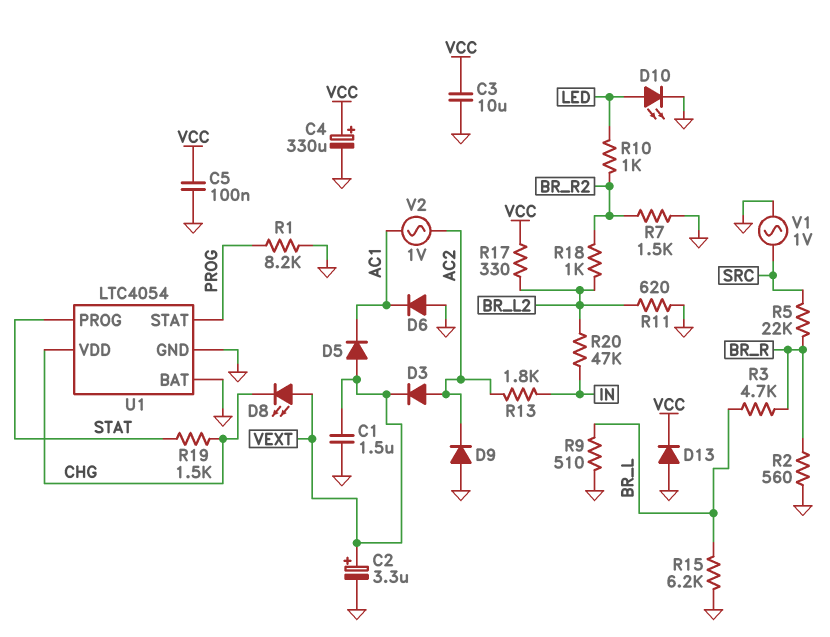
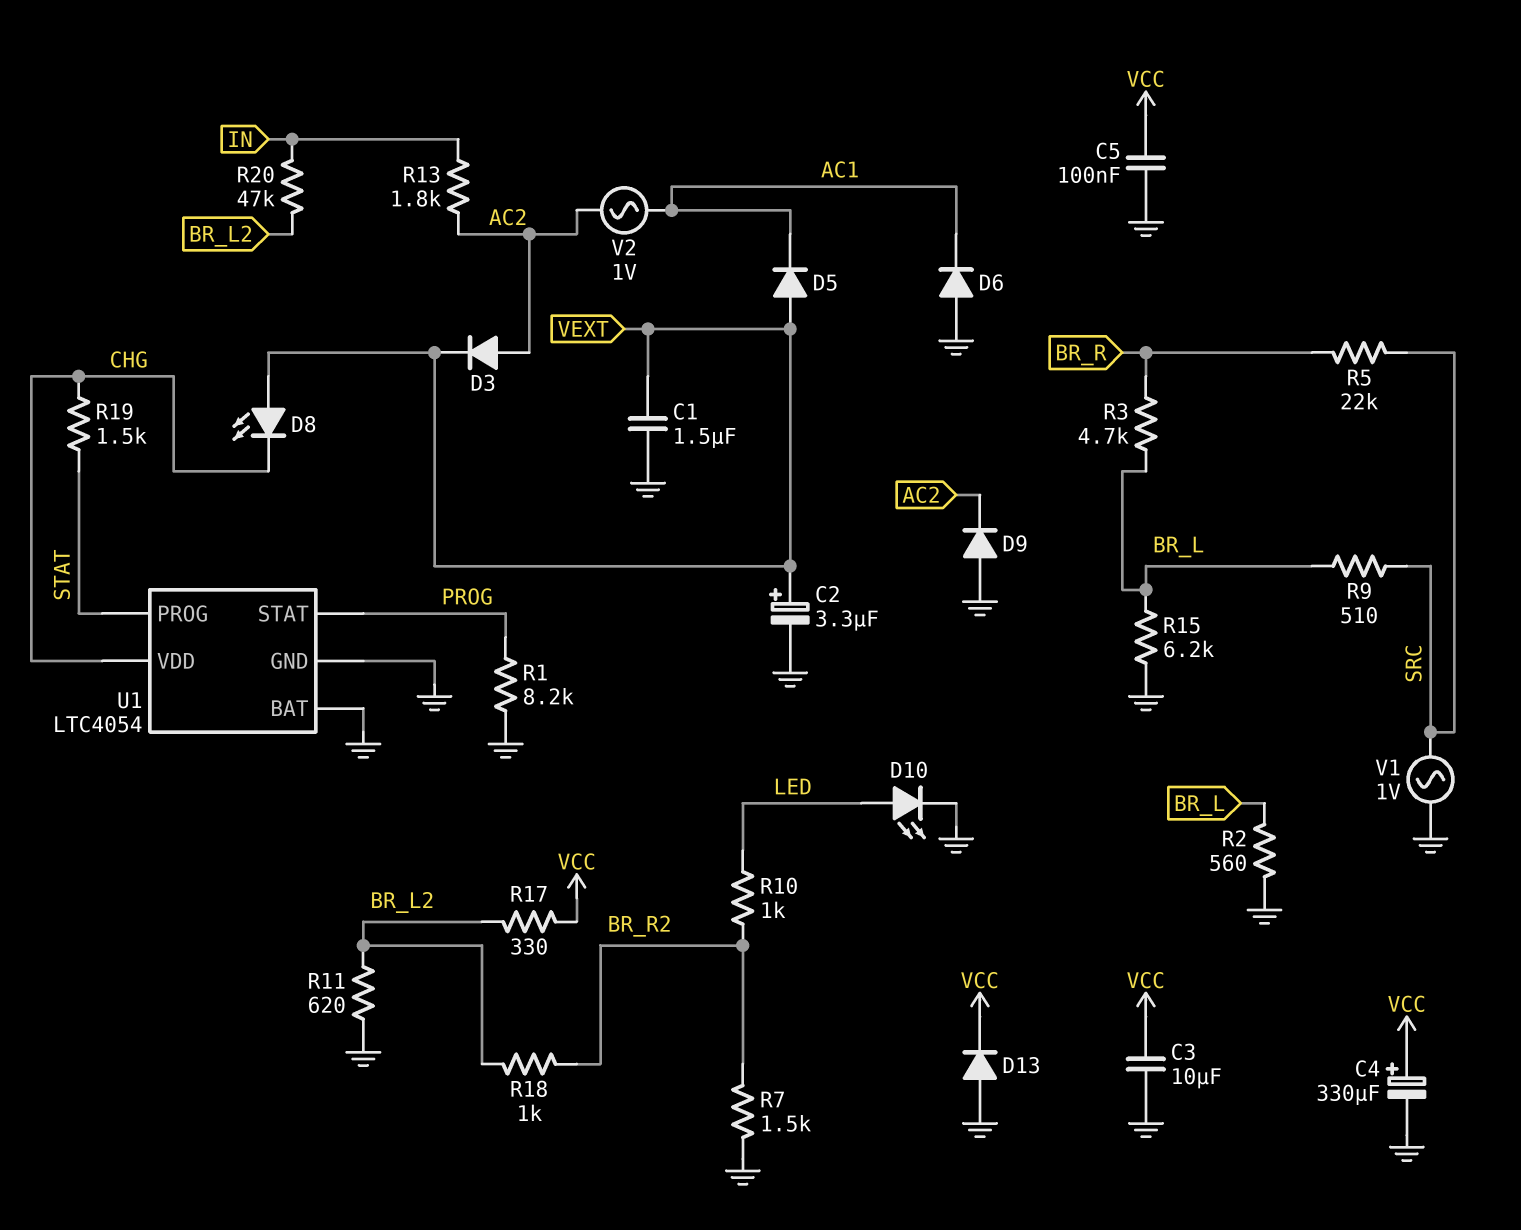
R2: 560 (BR_R, GND) -> 560 (BR_L, GND)
R9: 510 (BR_L, GND) -> 510 (BR_L, SRC)

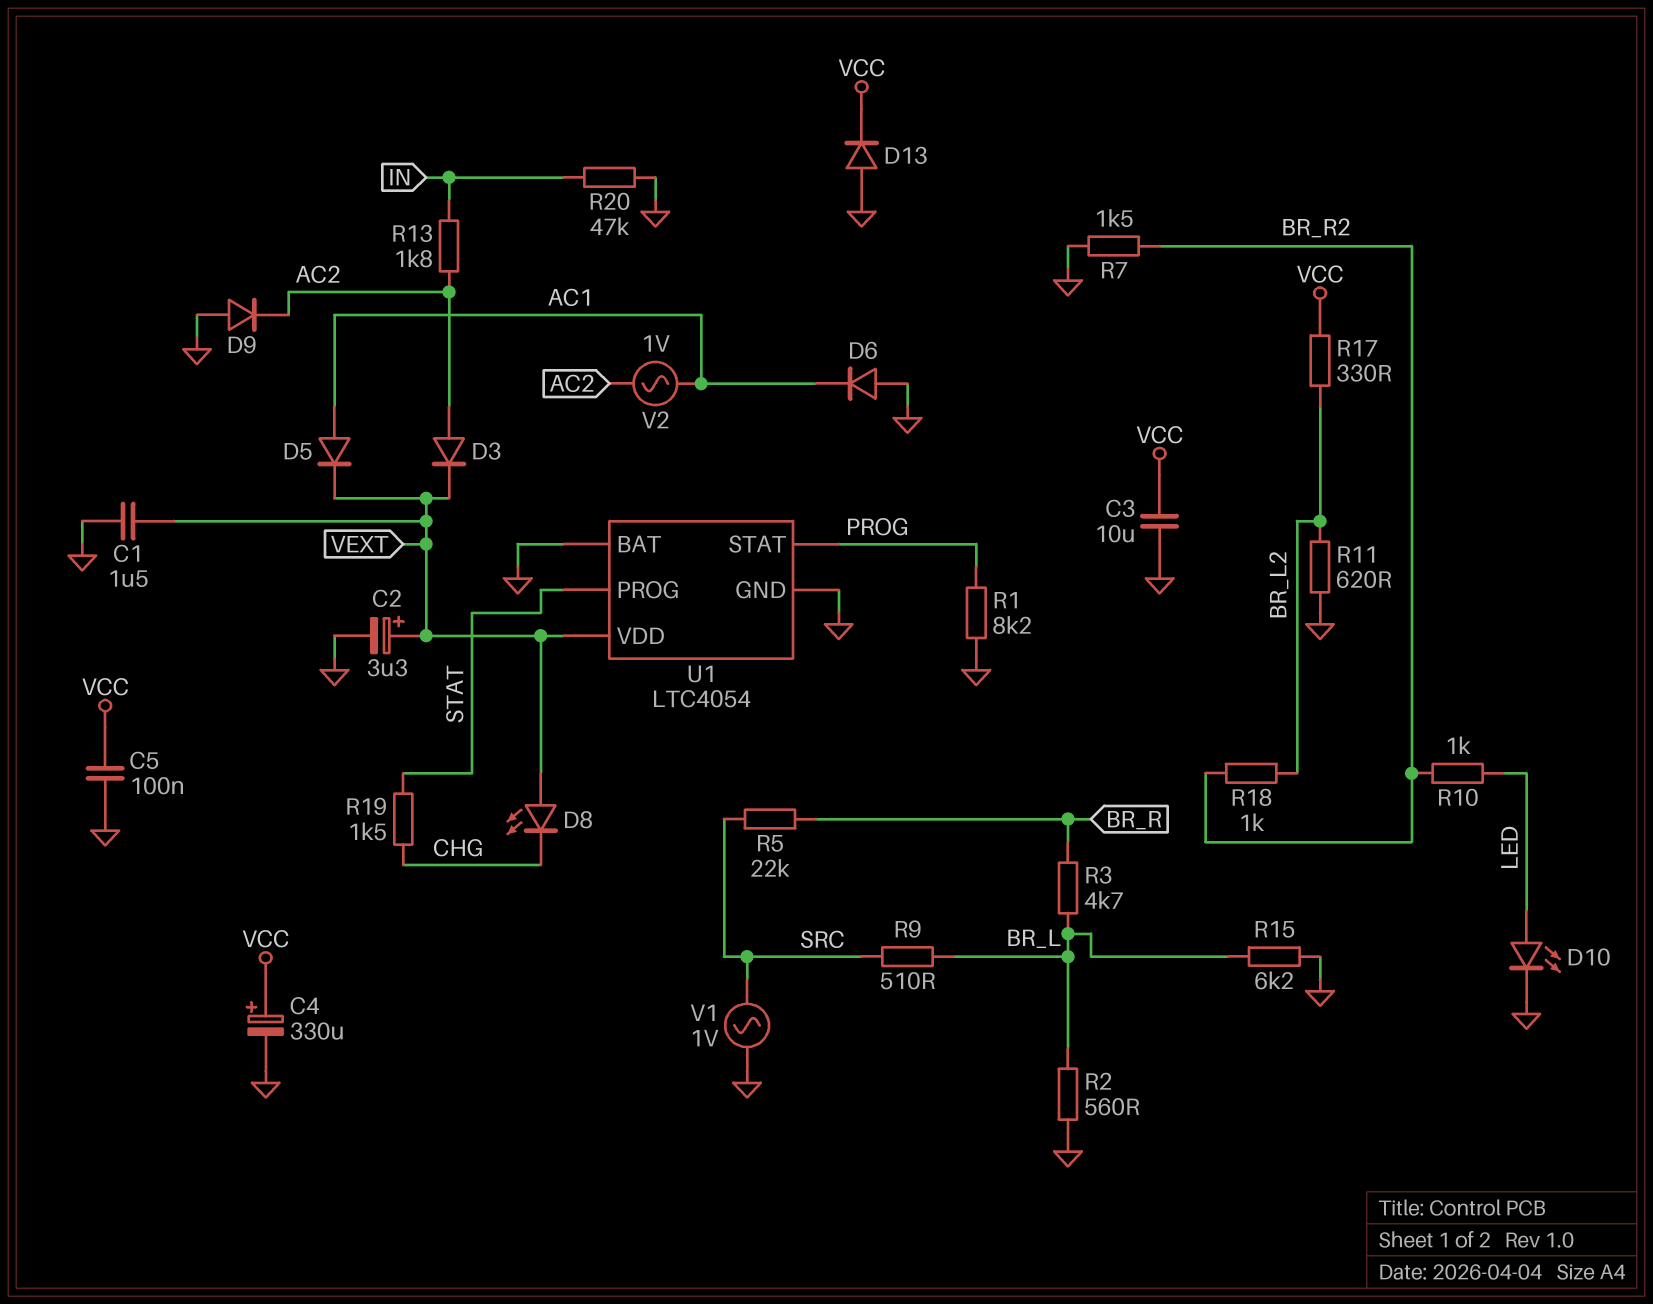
D5: diode (A VEXT, K AC1) -> diode (A AC1, K VEXT)
R20: 47k (BR_L2, IN) -> 47k (GND, IN)
U1 pin VDD: CHG -> VEXT

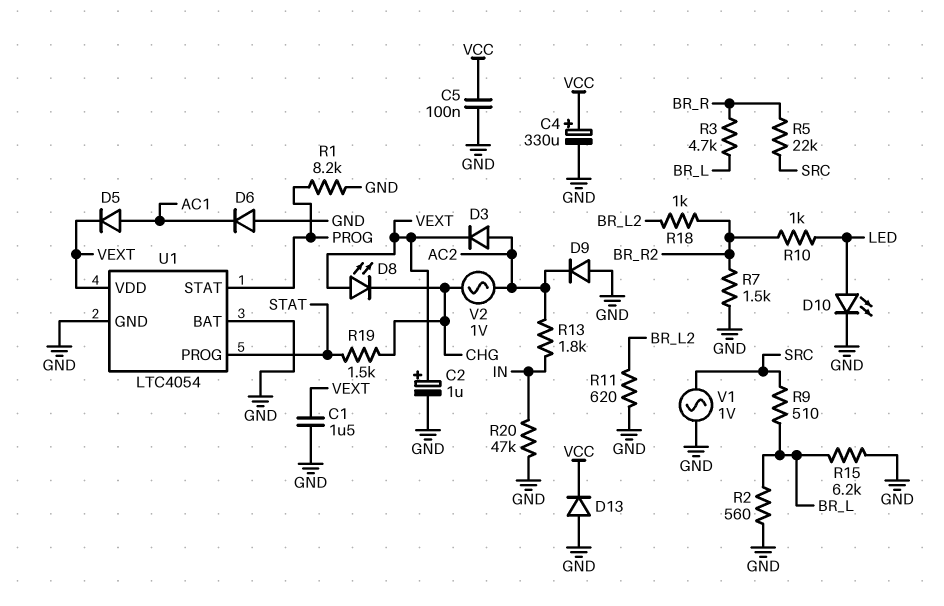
C2: 3.3uF (plus VEXT, minus GND) -> 1uF (plus VEXT, minus GND)
C3: 10uF (GND, VCC) -> none
R17: 330 (BR_L2, VCC) -> none
V2: AC 1V (AC1, AC2) -> AC 1V (AC2, CHG)

